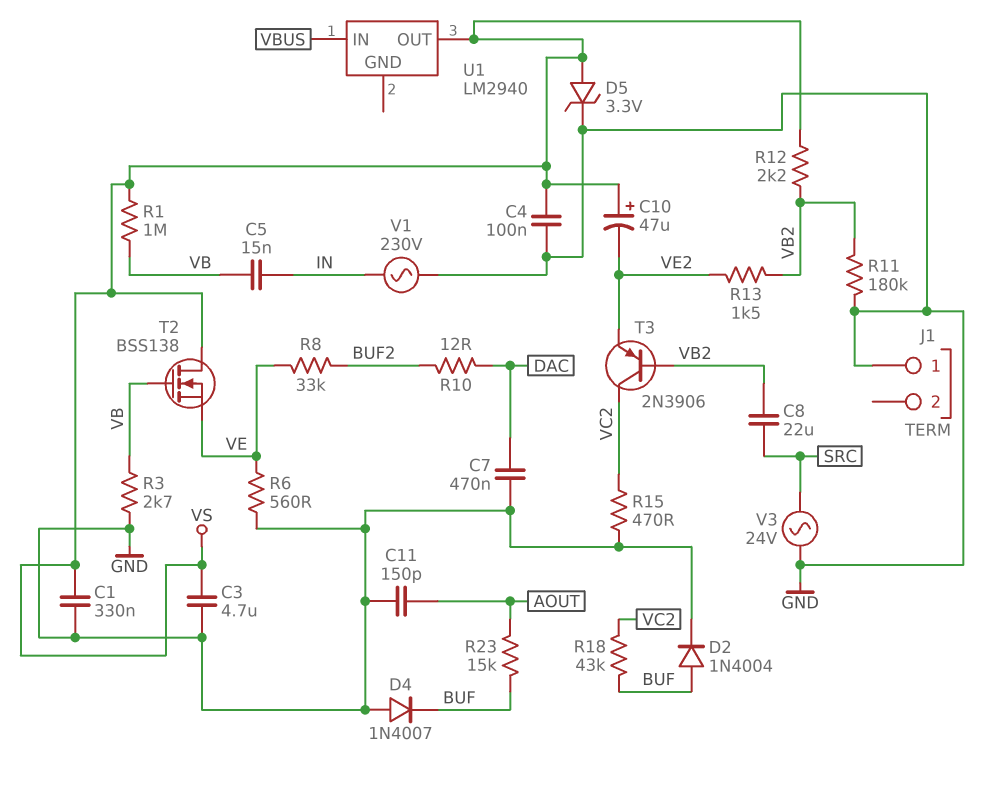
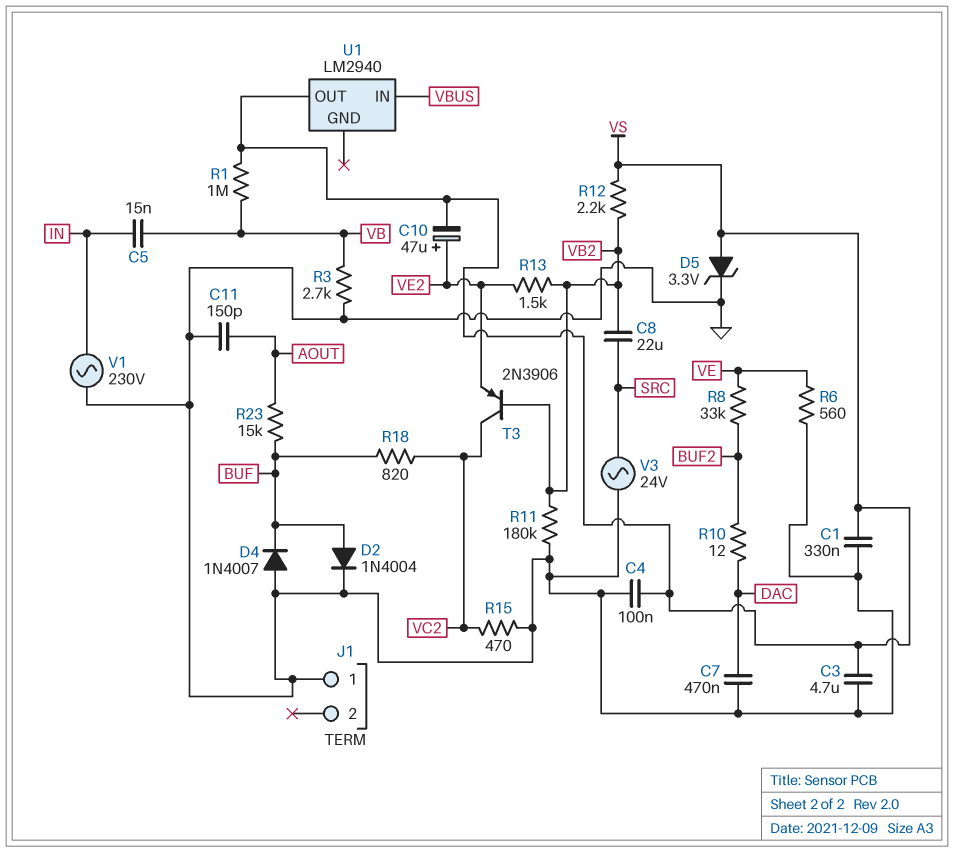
C10: 47uF (plus VS, minus VE2) -> 47uF (plus VE2, minus VS)
R18: 43k (BUF, VC2) -> 820 (BUF, VC2)
T2: NMOS BSS138 (G VB, D VS, S VE) -> none

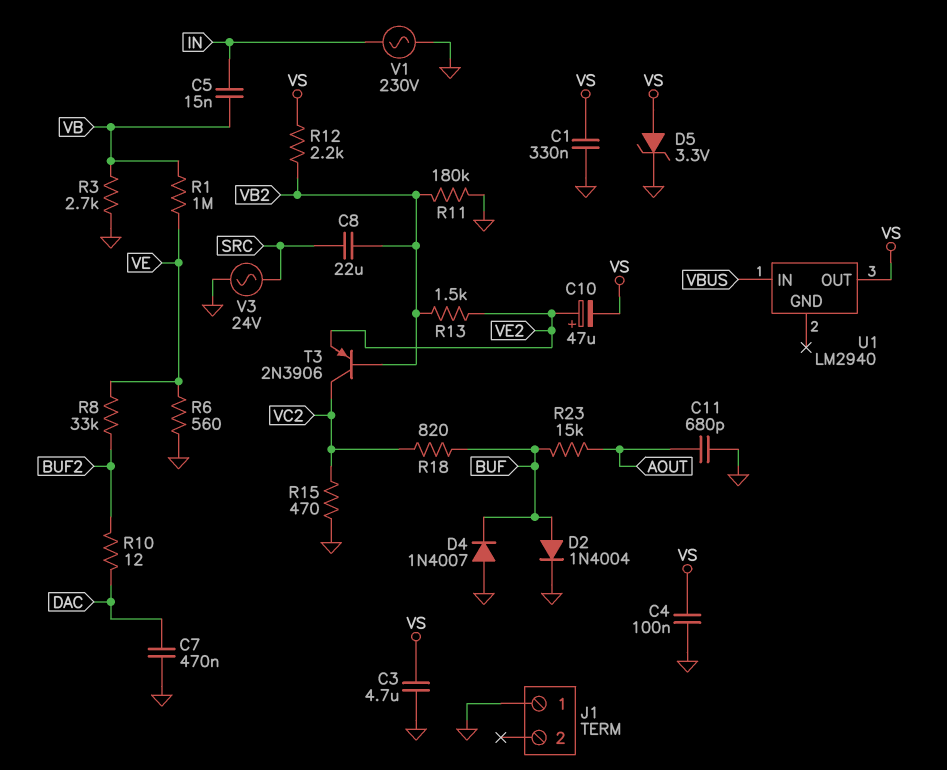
C11: 150pF (AOUT, GND) -> 680pF (AOUT, GND)
R1: 1M (VB, VS) -> 1M (VB, VE)

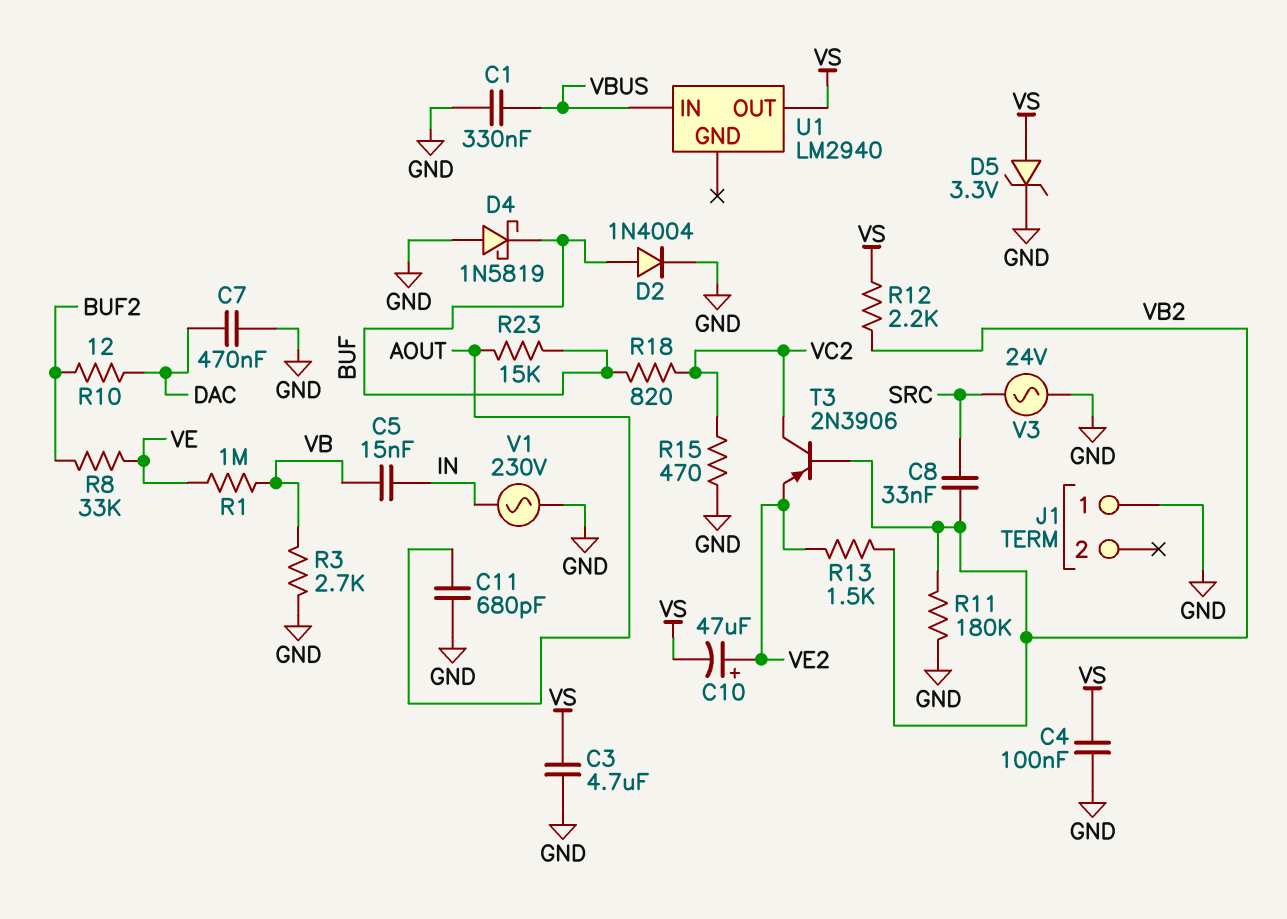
C1: 330nF (GND, VS) -> 330nF (GND, VBUS)
C8: 22uF (SRC, VB2) -> 33nF (SRC, VB2)
D4: diode 1N4007 (A GND, K BUF) -> schottky 1N5819 (A GND, K BUF)
R6: 560 (GND, VE) -> none

